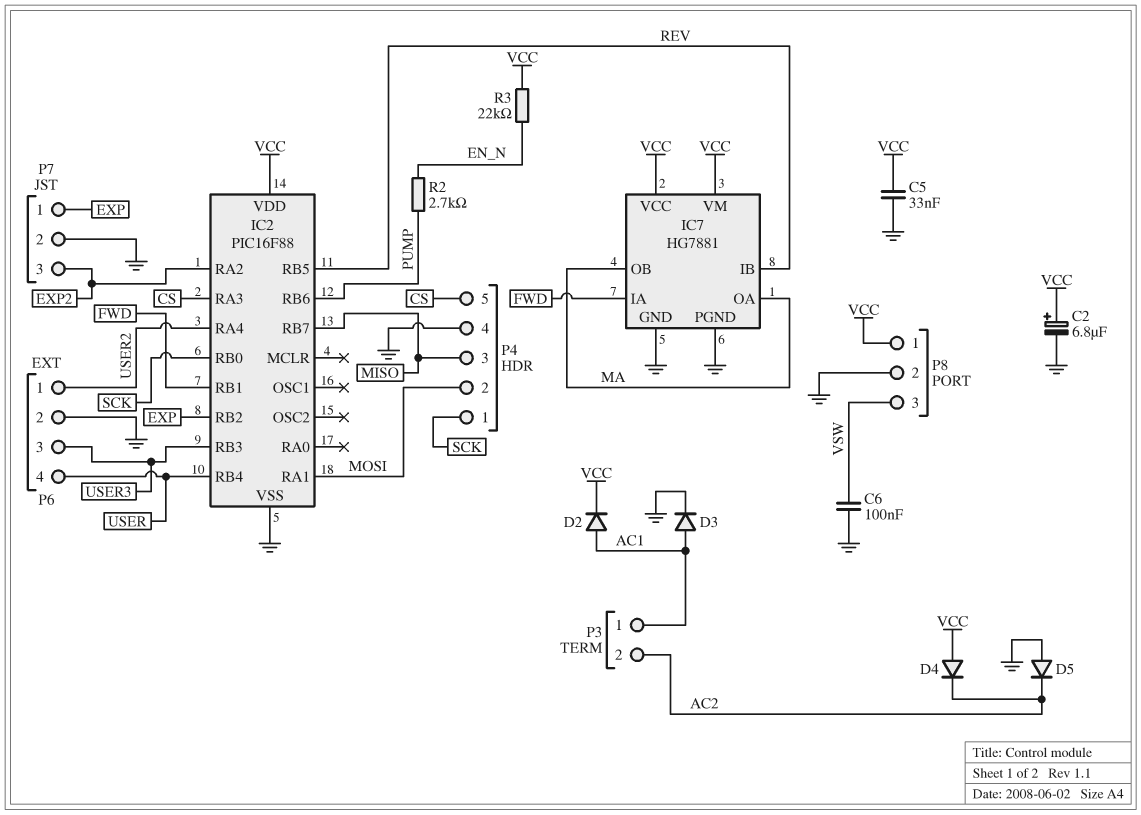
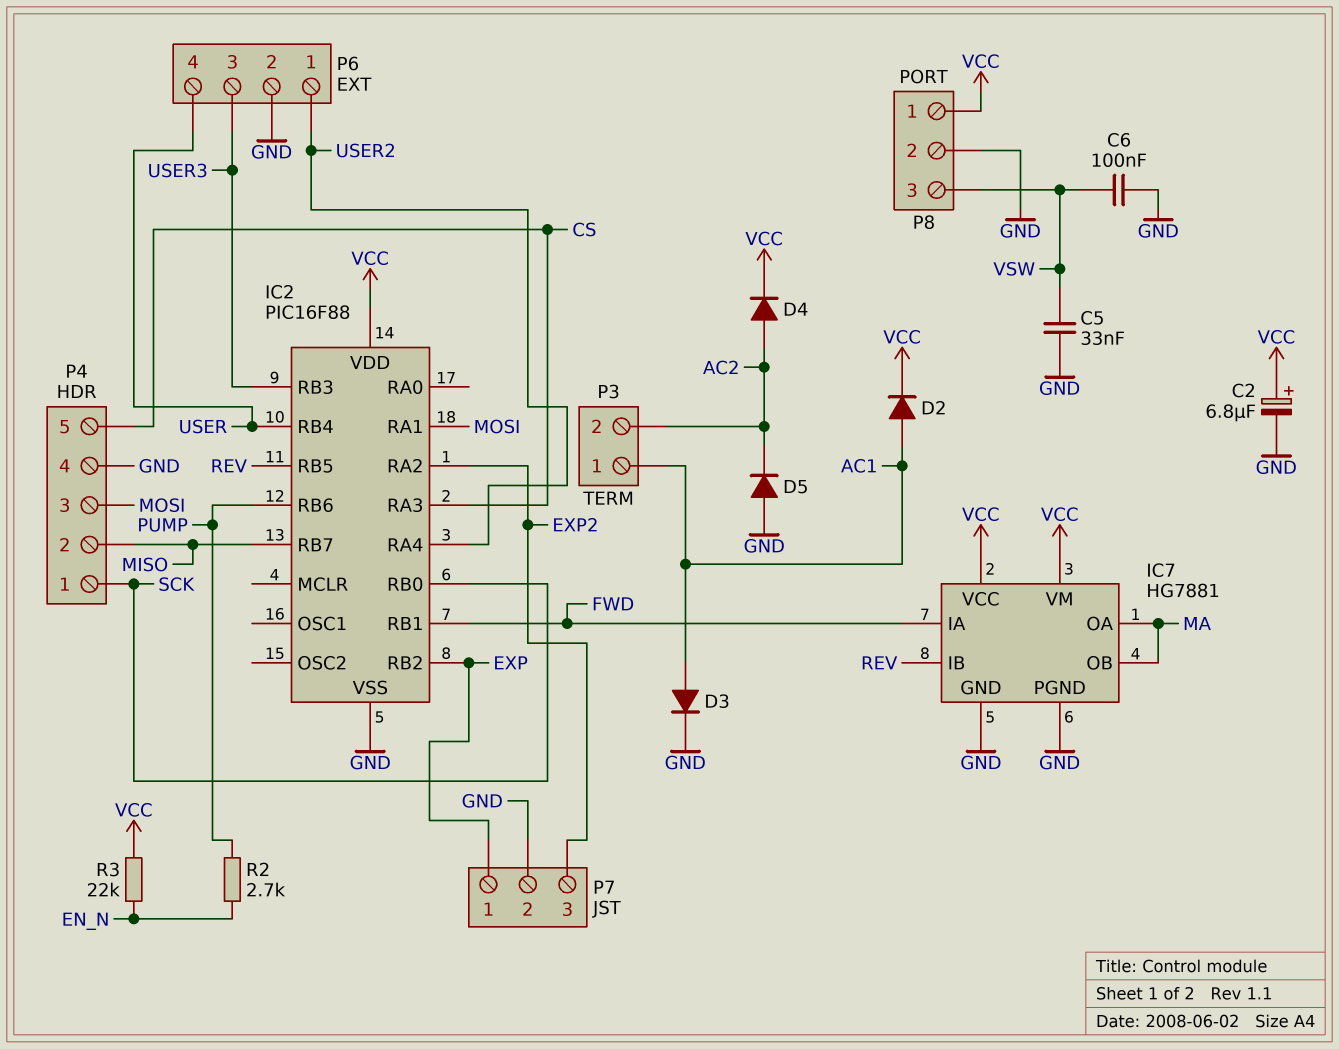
C5: 33nF (GND, VCC) -> 33nF (GND, VSW)
D4: diode (A VCC, K AC2) -> diode (A AC2, K VCC)
P4 pin 2: MOSI -> MISO
P4 pin 3: MISO -> MOSI

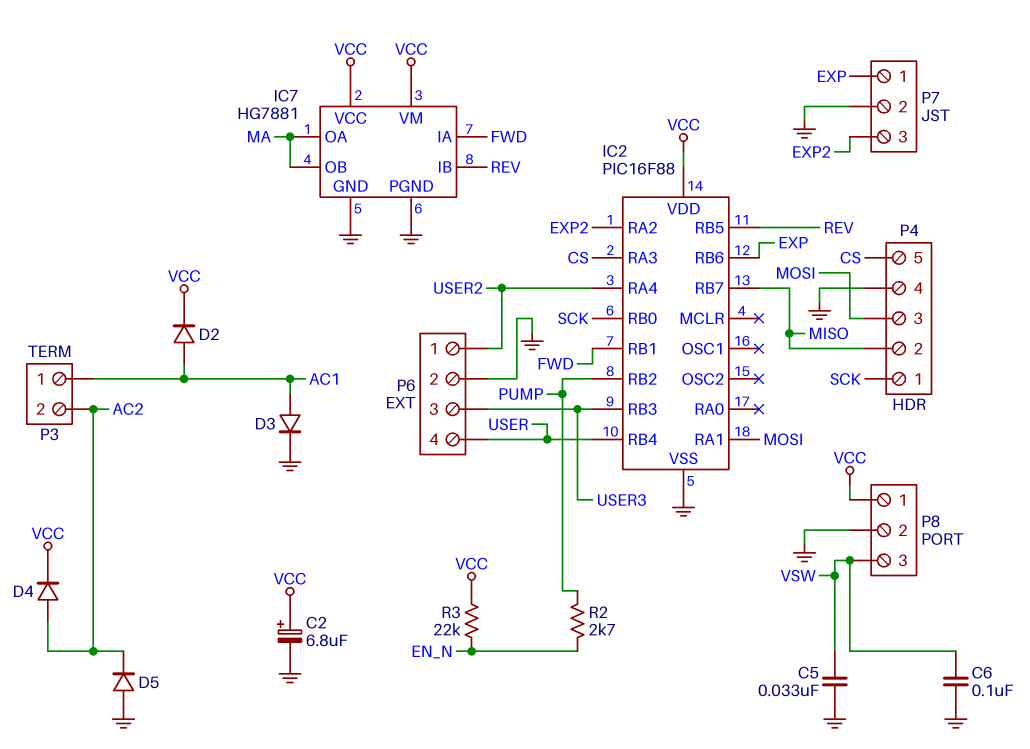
IC2 pin RB2: EXP -> PUMP
IC2 pin RB6: PUMP -> EXP

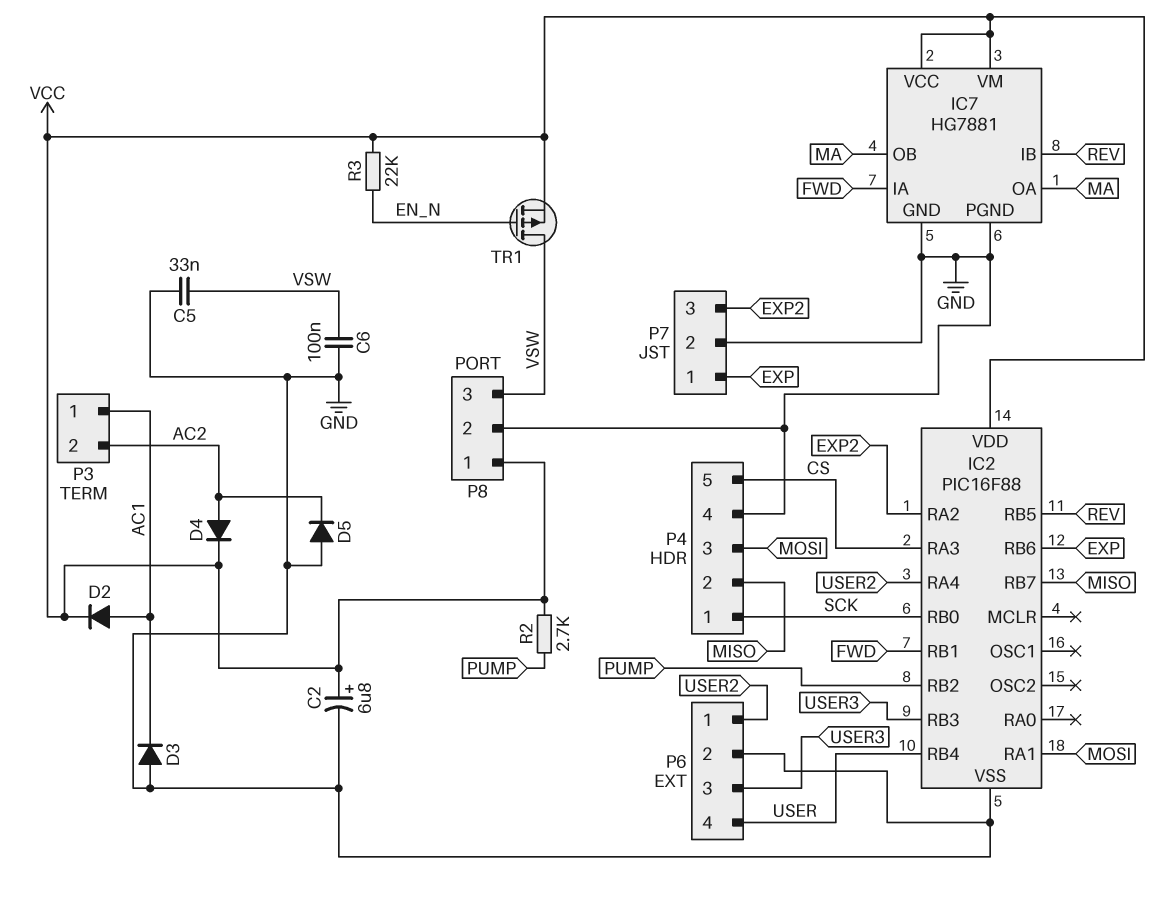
D3: diode (A AC1, K GND) -> diode (A GND, K AC1)
R2: 2.7k (EN_N, PUMP) -> 2.7k (PUMP, VCC)
TR1: none -> PMOS (G EN_N, D VSW, S VCC)

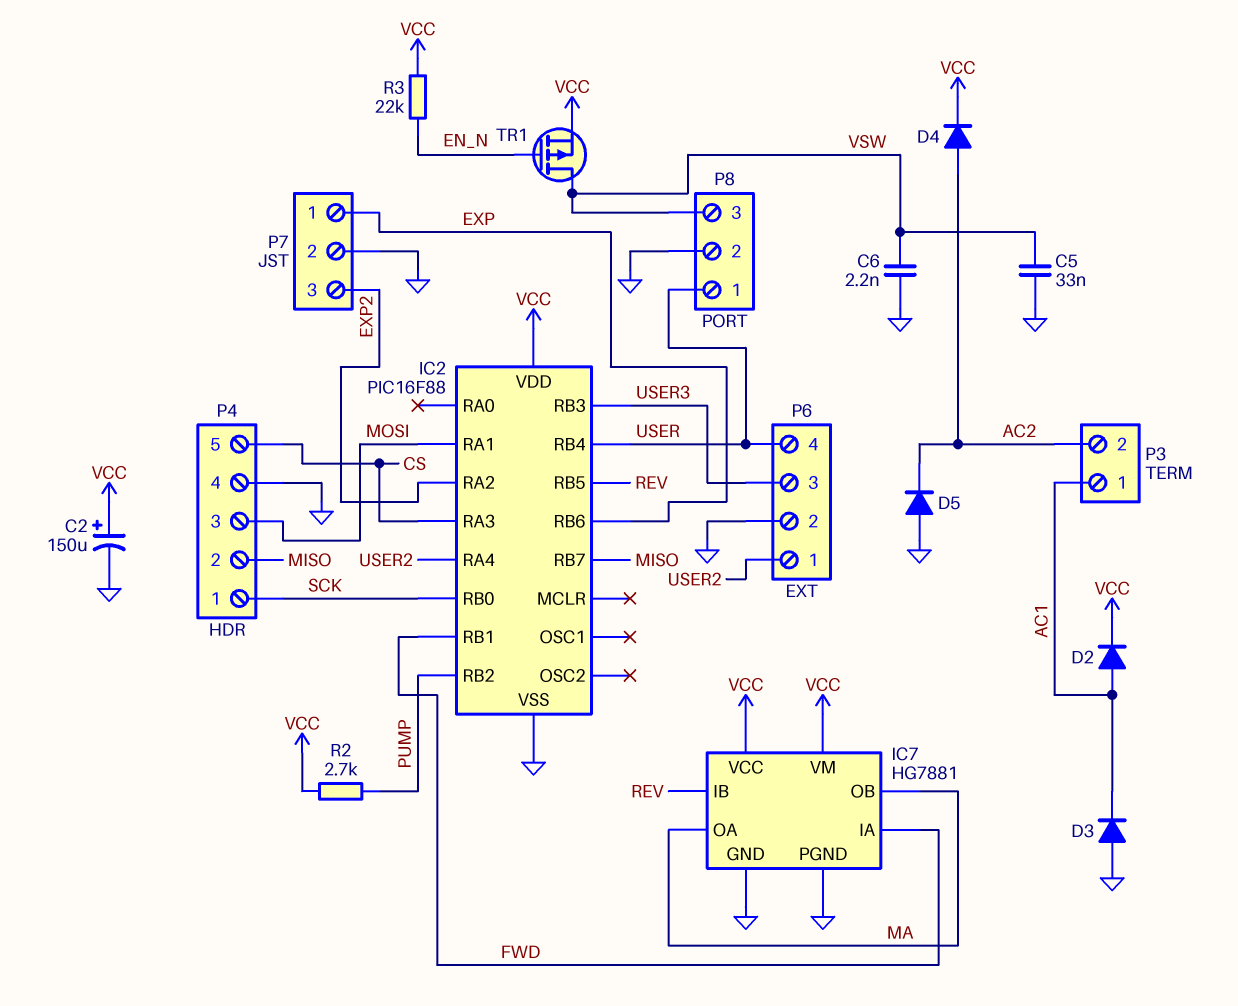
C2: 6.8uF (plus VCC, minus GND) -> 150uF (plus VCC, minus GND)
C6: 100nF (GND, VSW) -> 2.2nF (GND, VSW)
P8 pin 1: VCC -> USER

